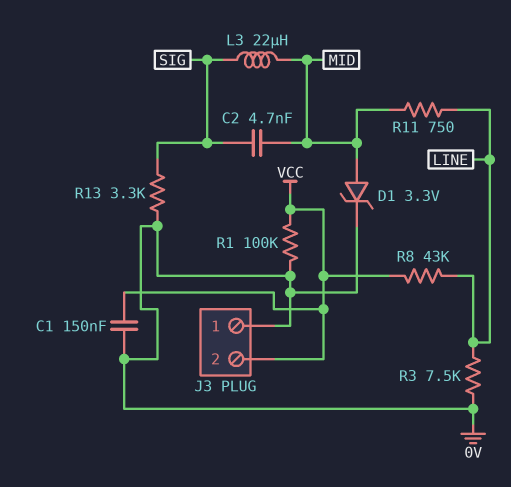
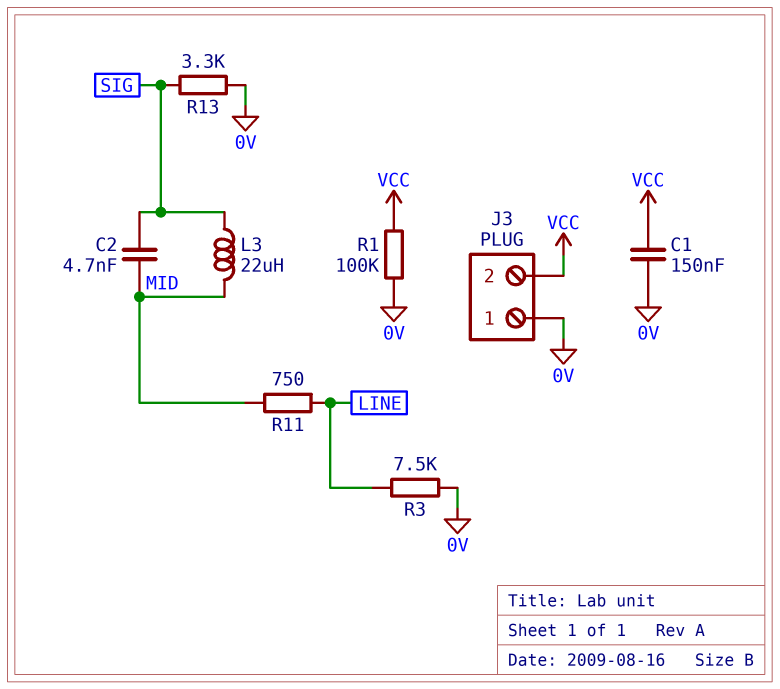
D1: zener 3.3V (A MID, K 0V) -> none
R8: 43k (LINE, VCC) -> none

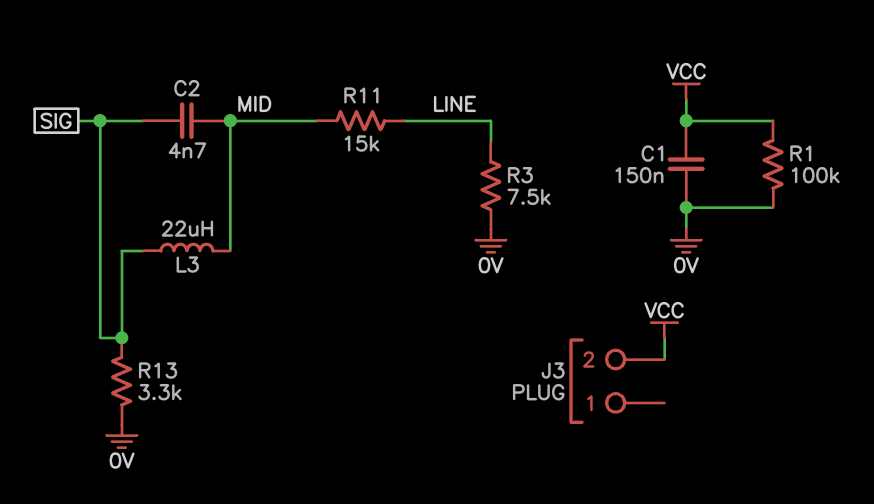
J3 pin 1: 0V -> none
R11: 750 (LINE, MID) -> 15k (LINE, MID)

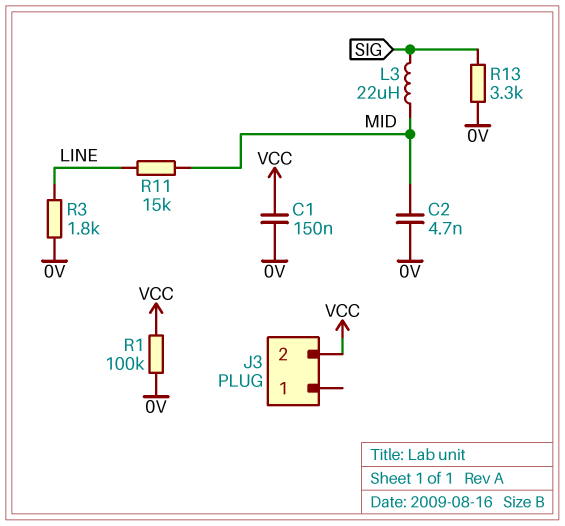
C2: 4.7nF (MID, SIG) -> 4.7nF (0V, MID)
R3: 7.5k (0V, LINE) -> 1.8k (0V, LINE)

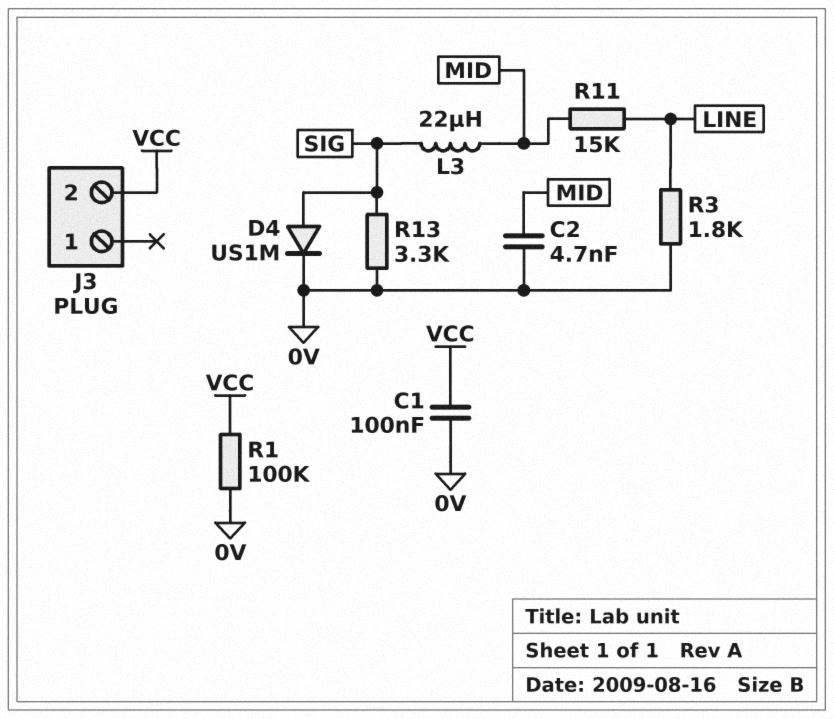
C1: 150nF (0V, VCC) -> 100nF (0V, VCC)
D4: none -> diode US1M (A SIG, K 0V)

